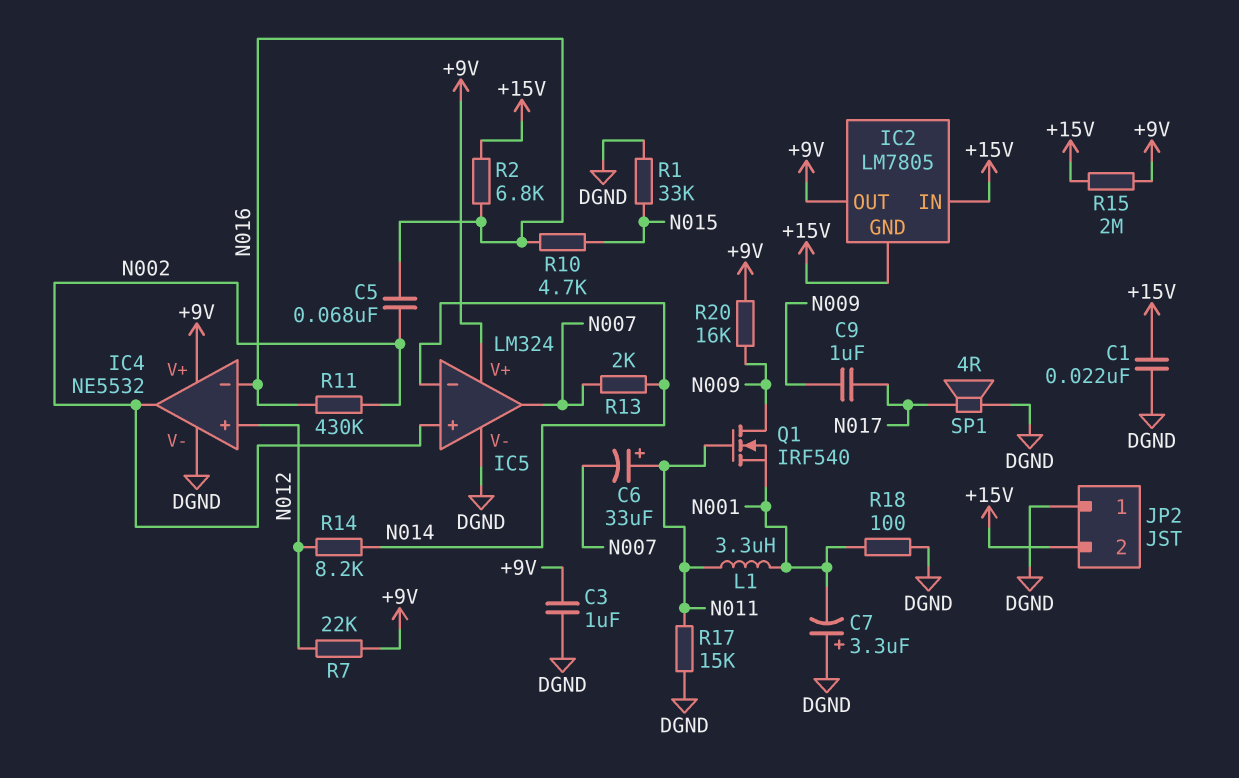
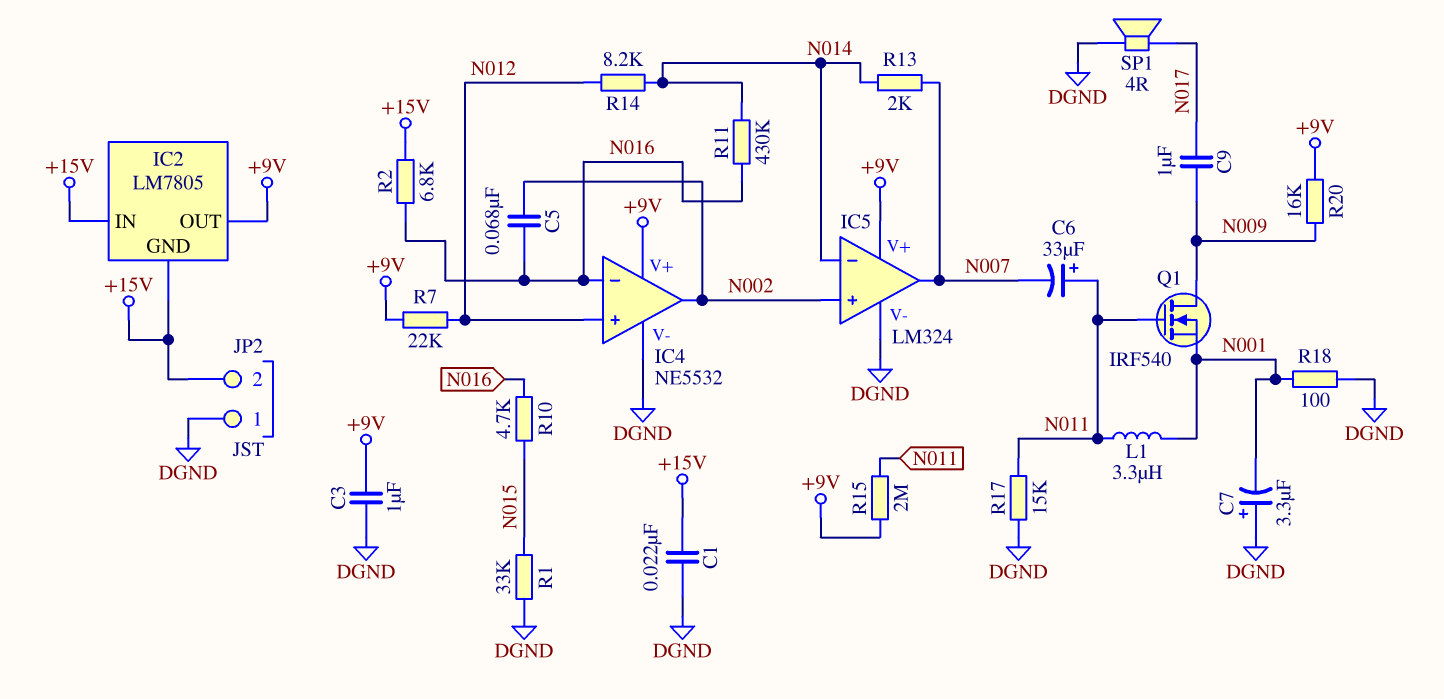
R11: 430k (N002, N016) -> 430k (N014, N016)
R15: 2M (+9V, +15V) -> 2M (+9V, N011)

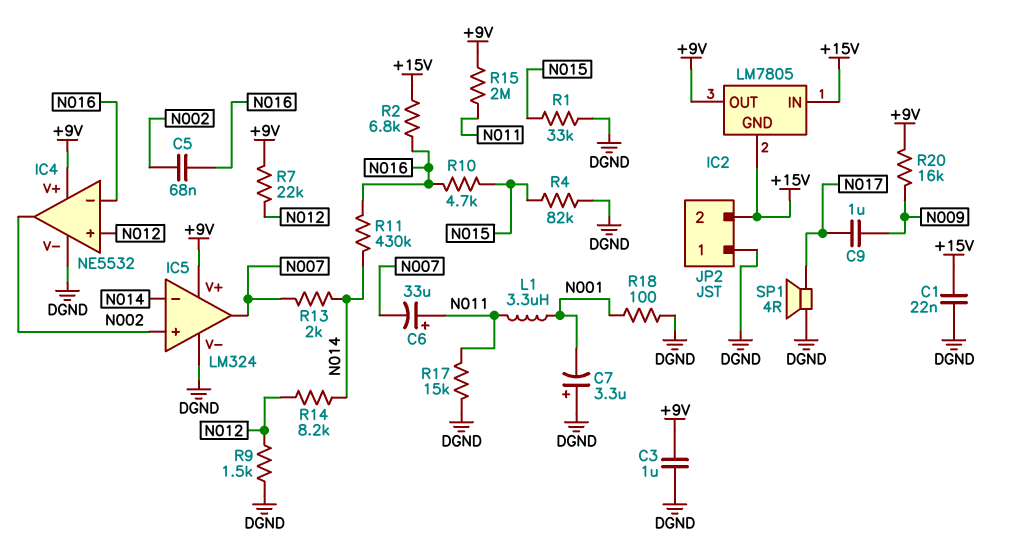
Q1: NMOS IRF540 (G N011, D N009, S N001) -> none
R4: none -> 82k (DGND, N015)
R9: none -> 1.5k (DGND, N012)

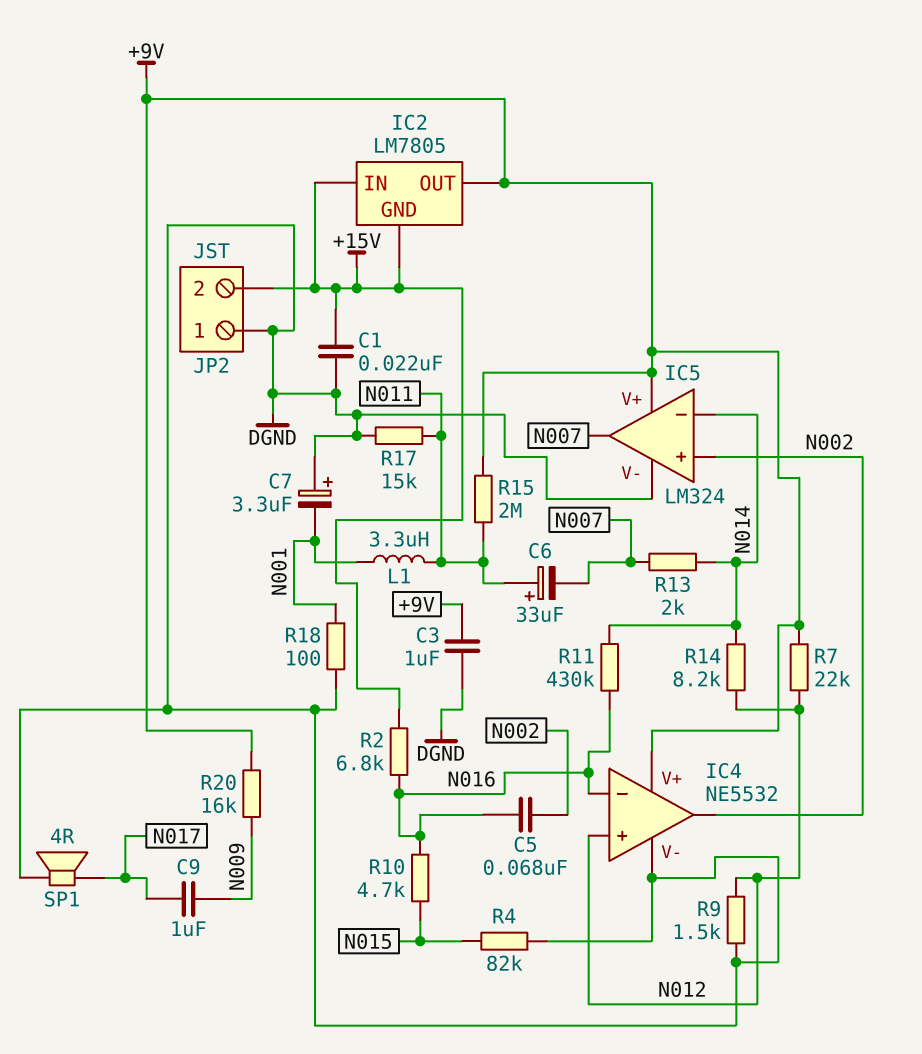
R1: 33k (DGND, N015) -> none

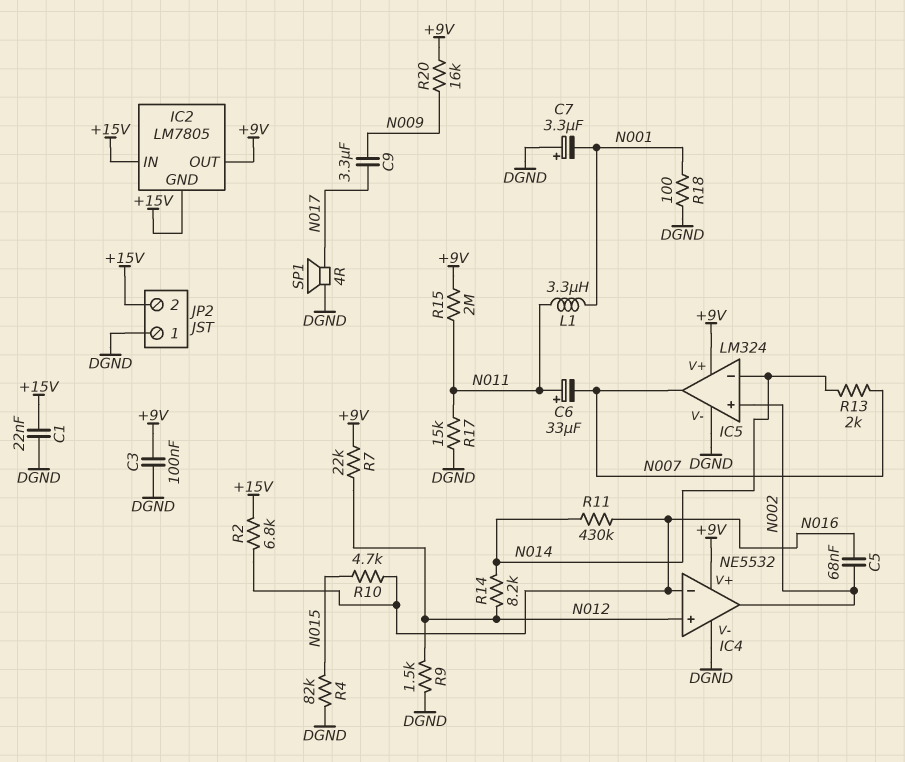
C3: 1uF (+9V, DGND) -> 100nF (+9V, DGND)
C9: 1uF (N009, N017) -> 3.3uF (N009, N017)

